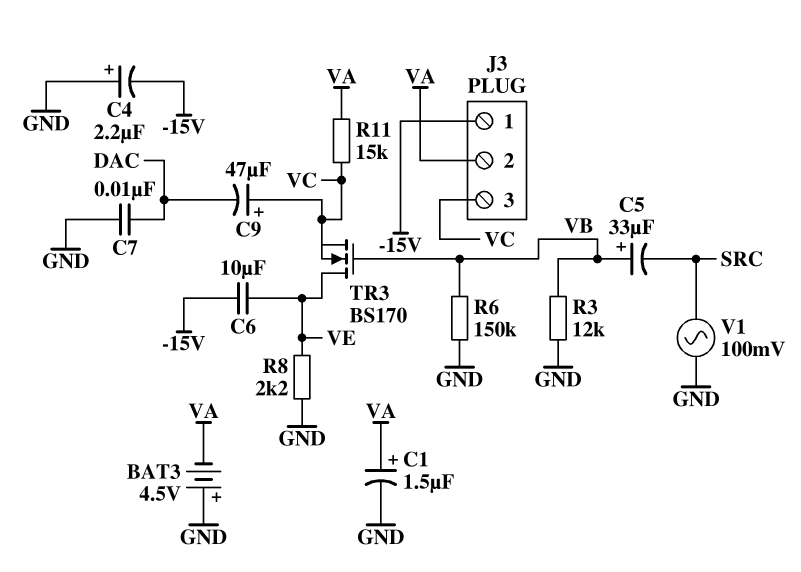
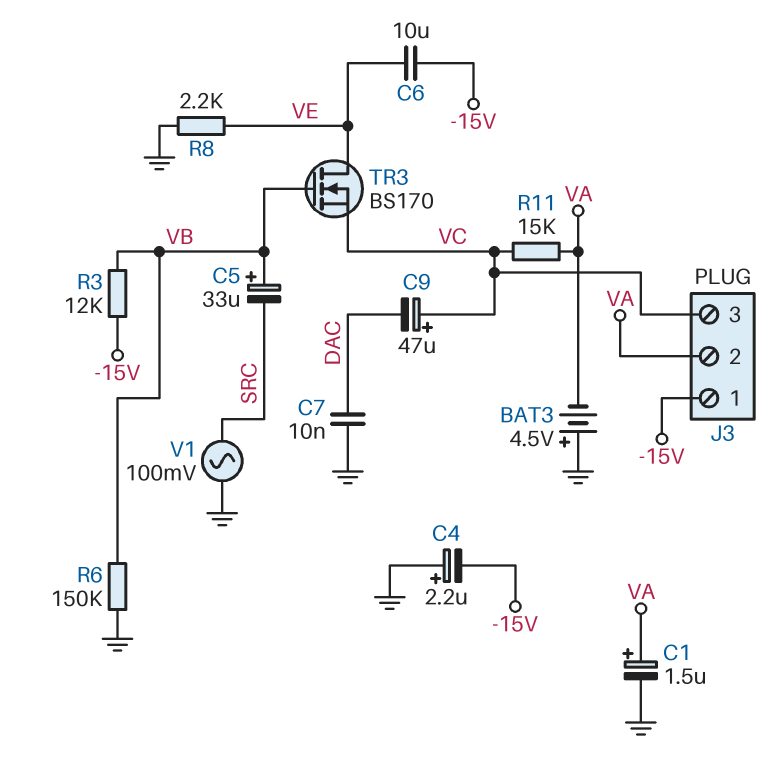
R3: 12k (GND, VB) -> 12k (-15V, VB)

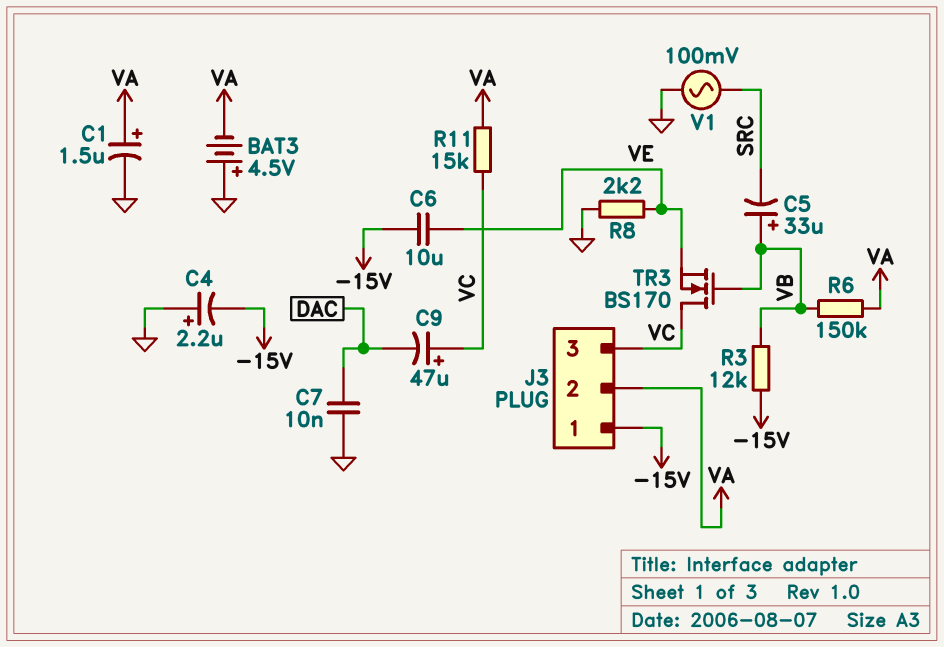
R6: 150k (GND, VB) -> 150k (VA, VB)
TR3: NMOS BS170 (G VB, D VE, S VC) -> NMOS BS170 (G VB, D VC, S VE)

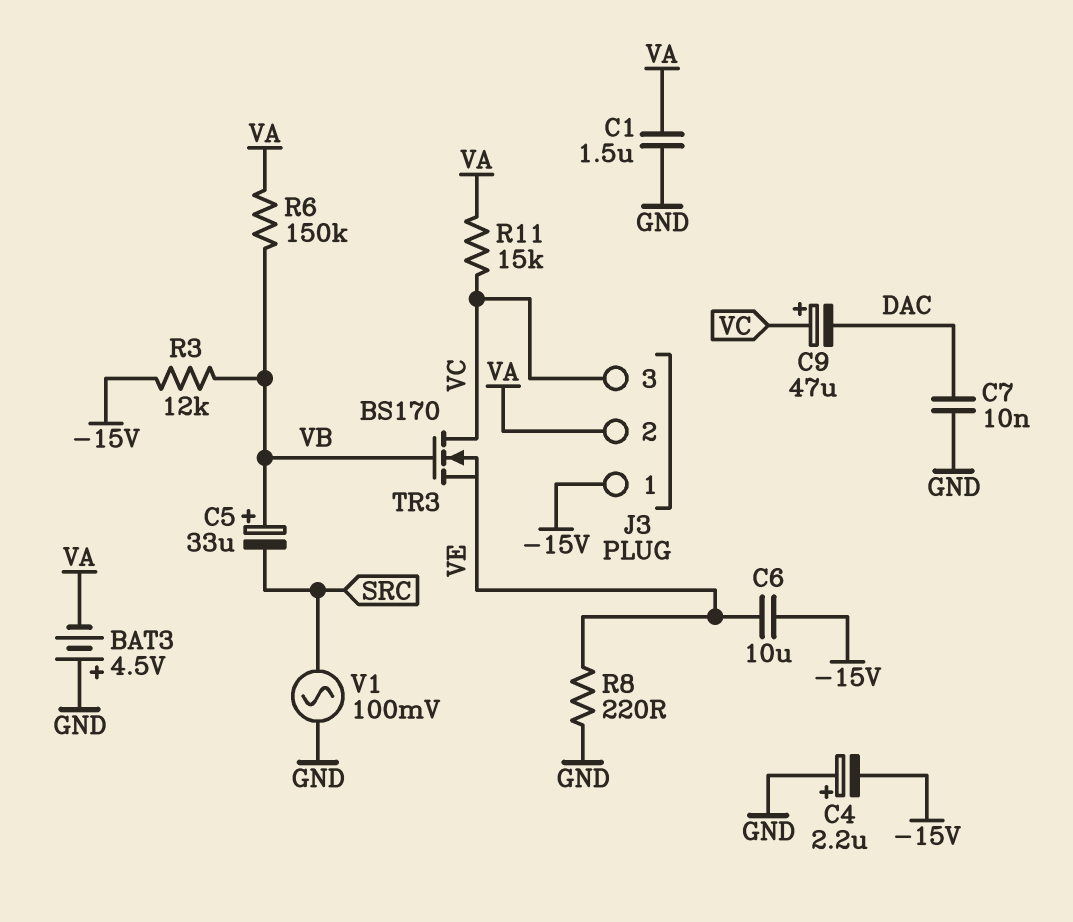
C1: 1.5uF (plus VA, minus GND) -> 1.5uF (GND, VA)
R8: 2.2k (GND, VE) -> 220 (GND, VE)

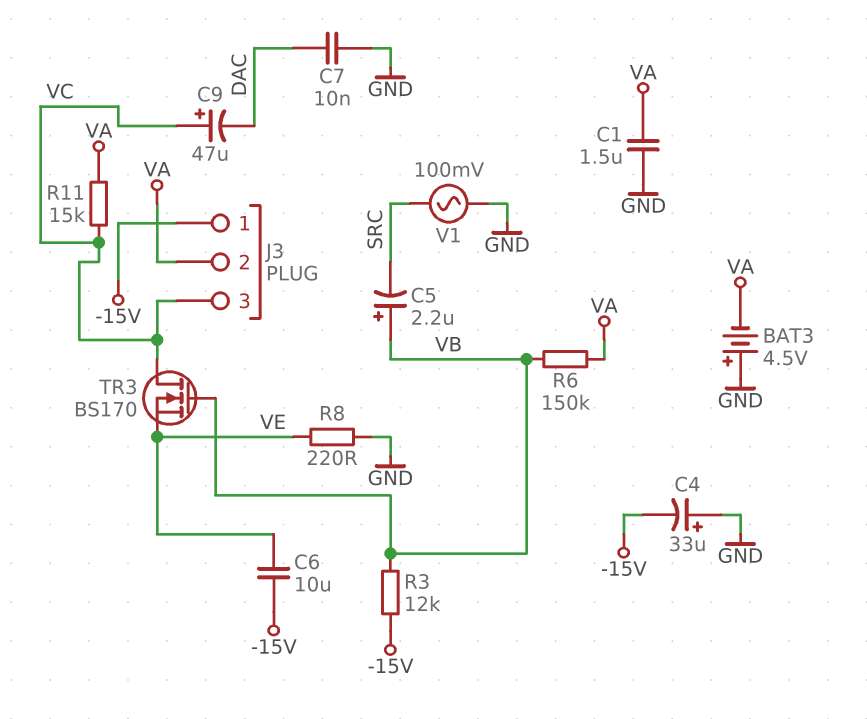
C4: 2.2uF (plus GND, minus -15V) -> 33uF (plus GND, minus -15V)
C5: 33uF (plus VB, minus SRC) -> 2.2uF (plus VB, minus SRC)

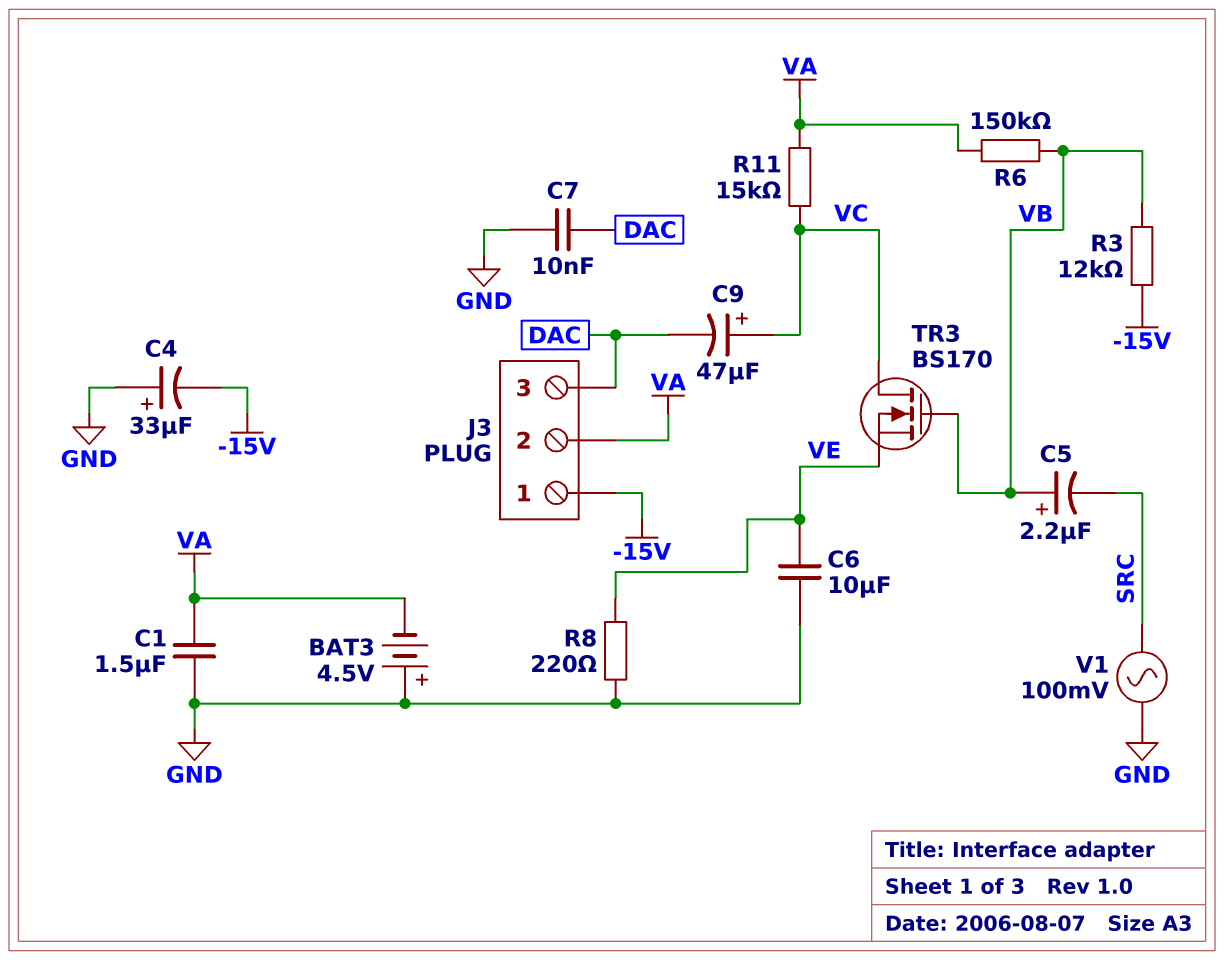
C6: 10uF (-15V, VE) -> 10uF (GND, VE)
J3 pin 3: VC -> DAC

